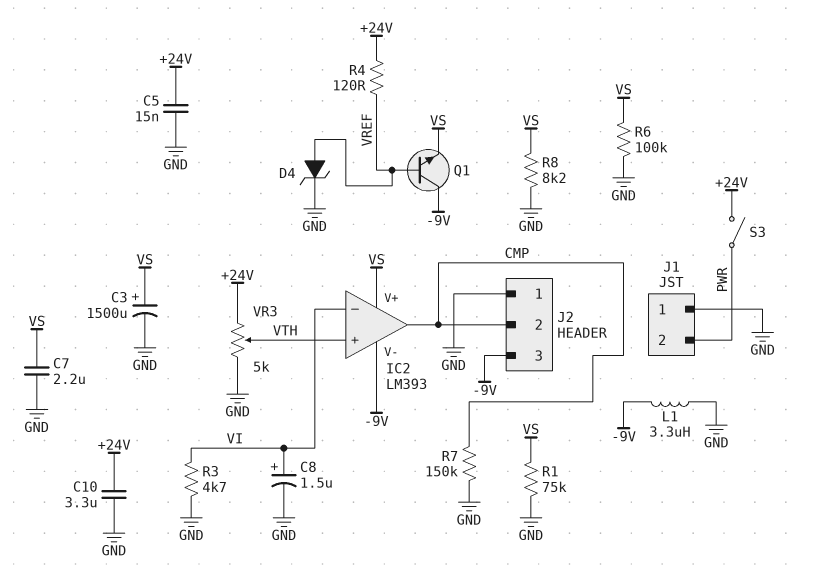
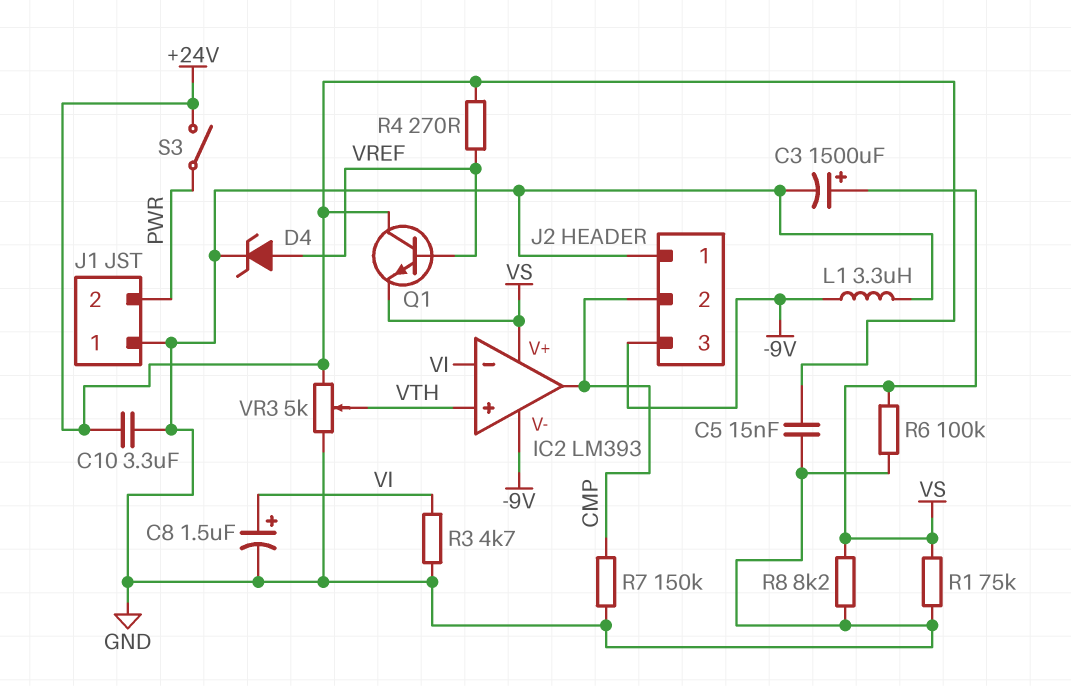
C7: 2.2uF (GND, VS) -> none
Q1: NPN (B VREF, C -9V, E VS) -> NPN (B VREF, C +24V, E VS)
R4: 120 (+24V, VREF) -> 270 (+24V, VREF)

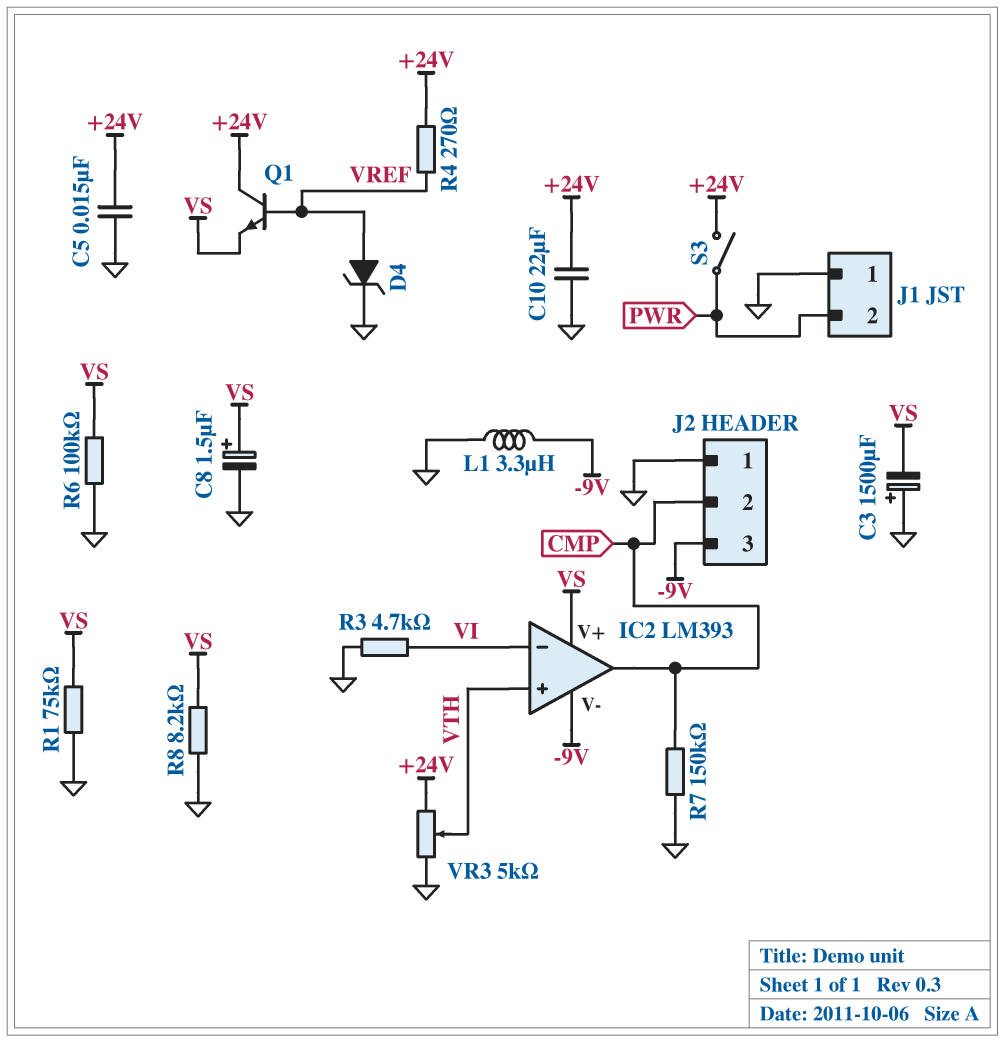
C3: 1500uF (plus VS, minus GND) -> 1500uF (plus GND, minus VS)
C8: 1.5uF (plus VI, minus GND) -> 1.5uF (plus VS, minus GND)
C10: 3.3uF (+24V, GND) -> 22uF (+24V, GND)

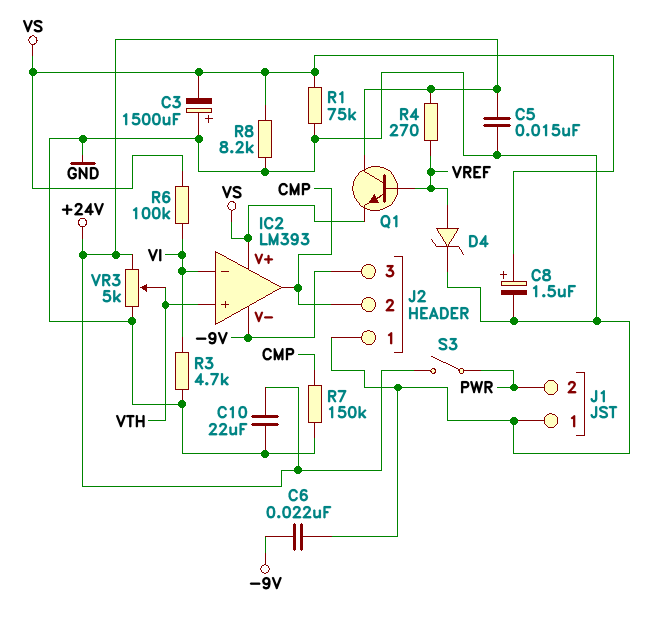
C6: none -> 22nF (-9V, GND)
L1: 3.3uH (-9V, GND) -> none
R6: 100k (GND, VS) -> 100k (VI, VS)

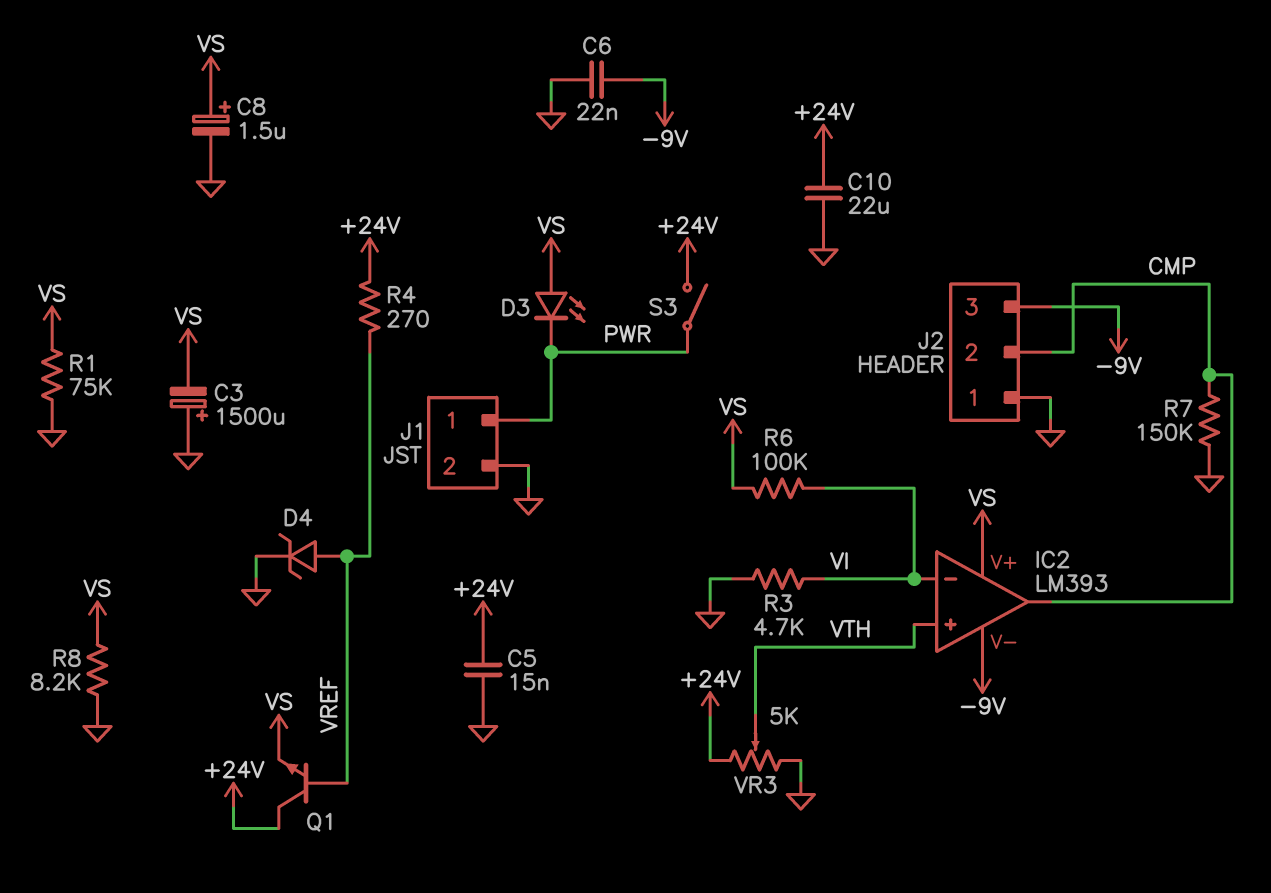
D3: none -> LED (A VS, K PWR)
J1 pin 1: GND -> PWR
J1 pin 2: PWR -> GND

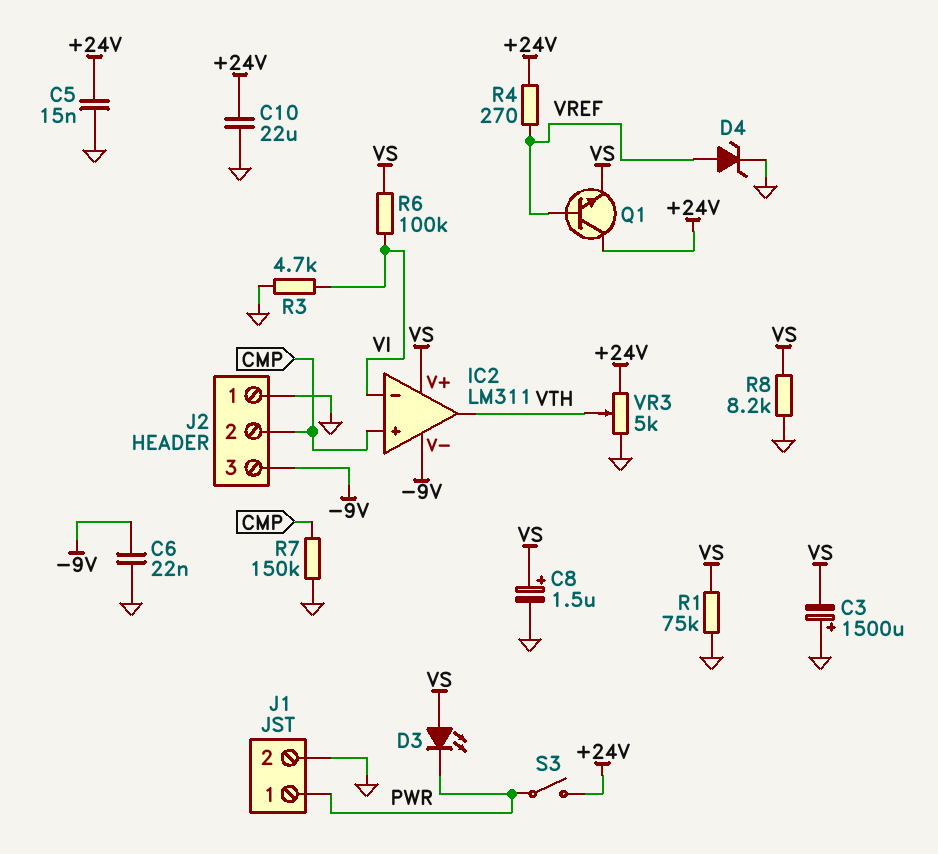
IC2: LM393 -> LM311
IC2 pin in+: VTH -> CMP
IC2 pin out: CMP -> VTH

